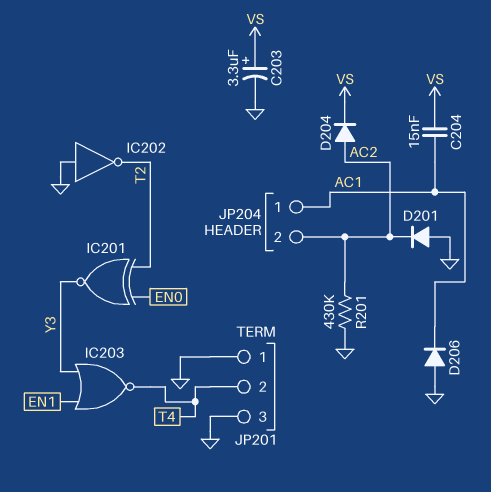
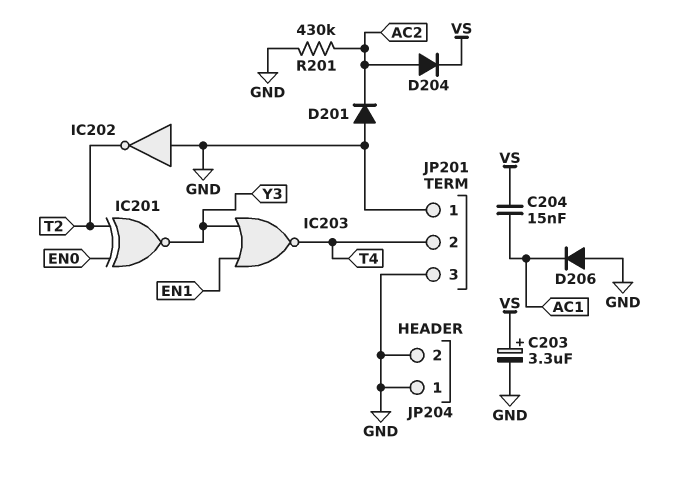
JP204 pin 1: AC1 -> GND
JP204 pin 2: AC2 -> GND

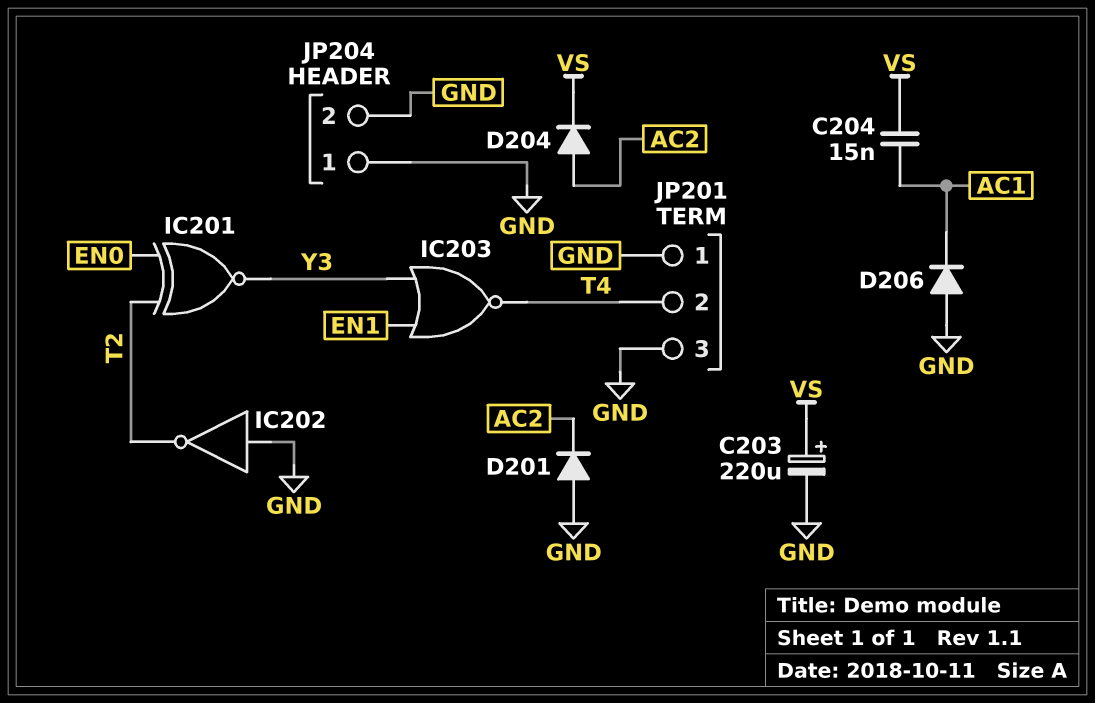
C203: 3.3uF (plus VS, minus GND) -> 220uF (plus VS, minus GND)
R201: 430k (AC2, GND) -> none

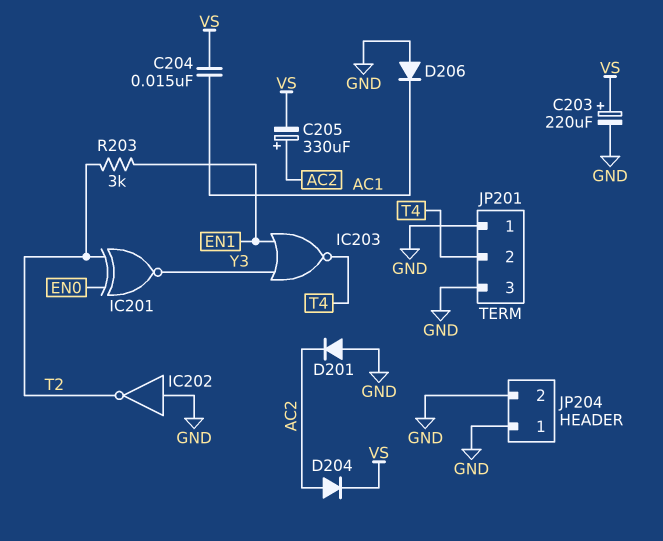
C205: none -> 330uF (plus AC2, minus VS)
R203: none -> 3k (EN1, T2)

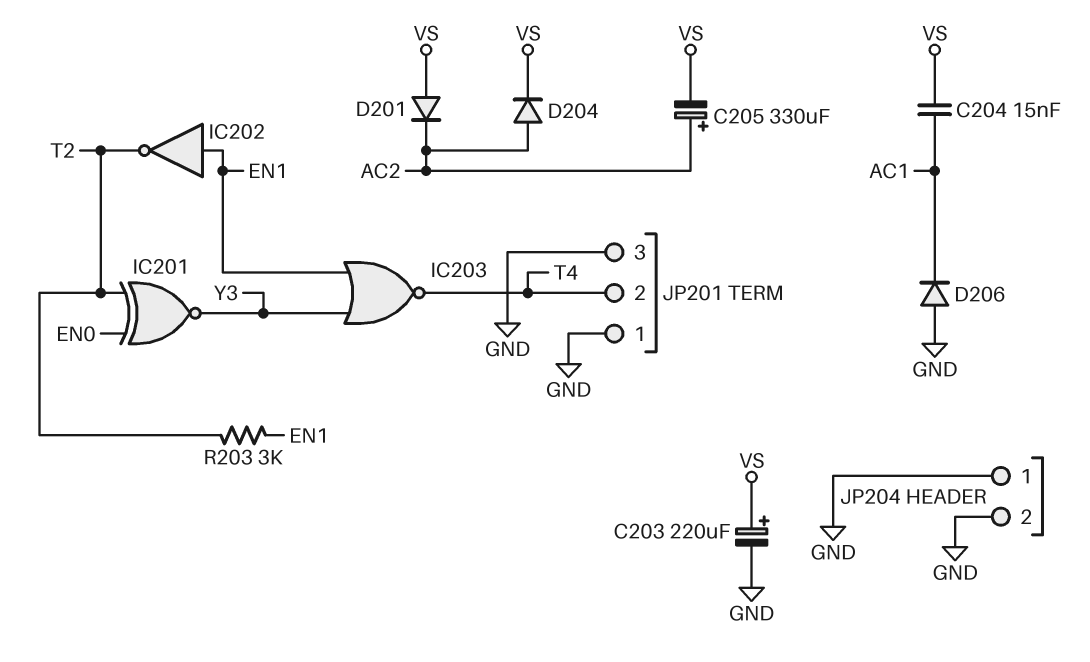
D201: diode (A GND, K AC2) -> diode (A VS, K AC2)
IC202: NOT (in GND, out T2) -> NOT (in EN1, out T2)

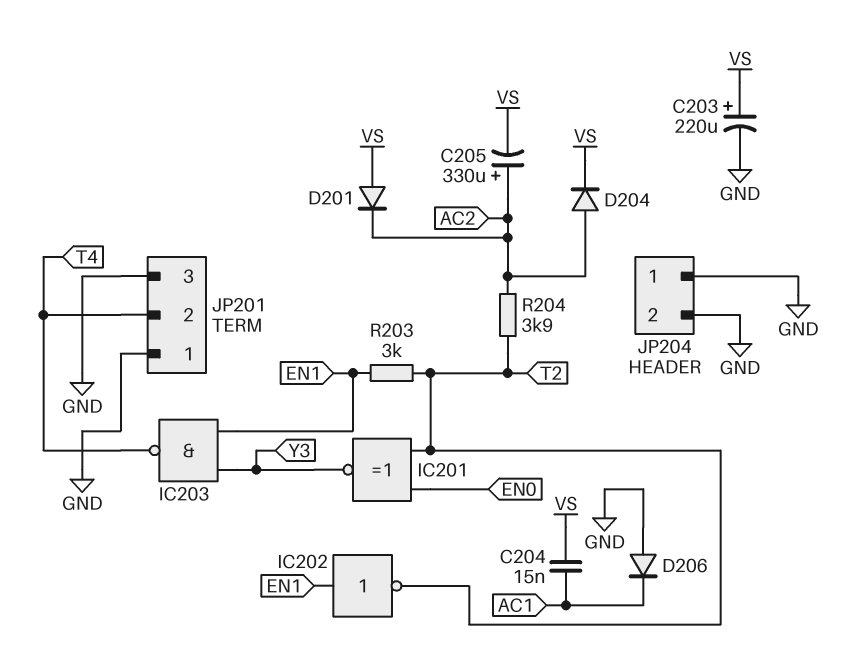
IC203: NOR (in EN1, in Y3, out T4) -> NAND (in EN1, in Y3, out T4)
R204: none -> 3.9k (AC2, T2)

